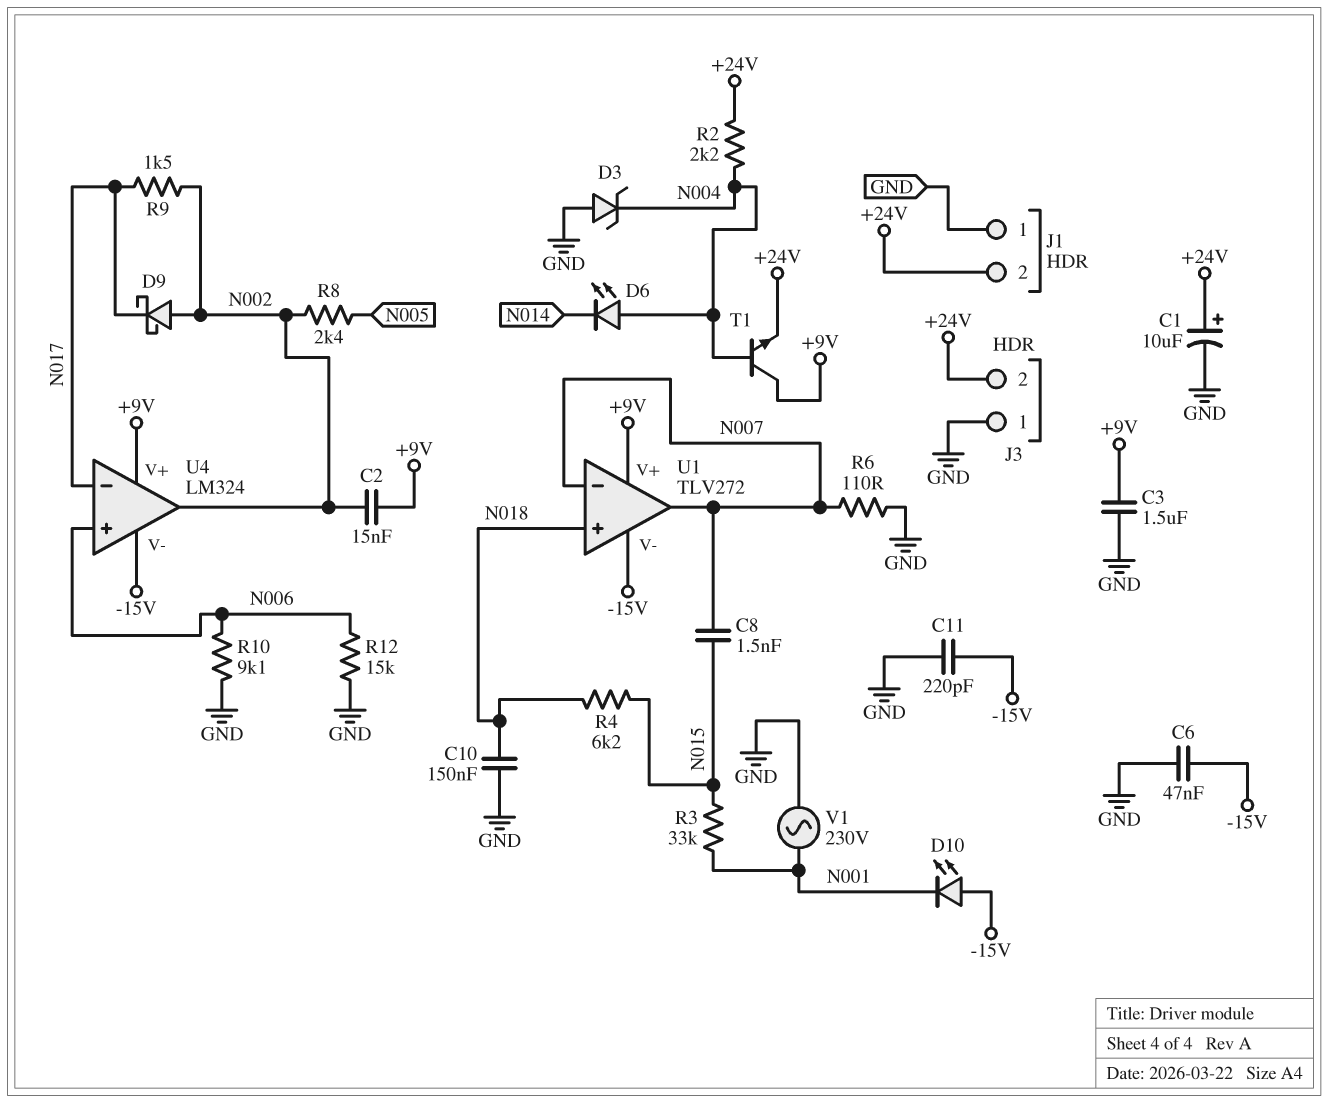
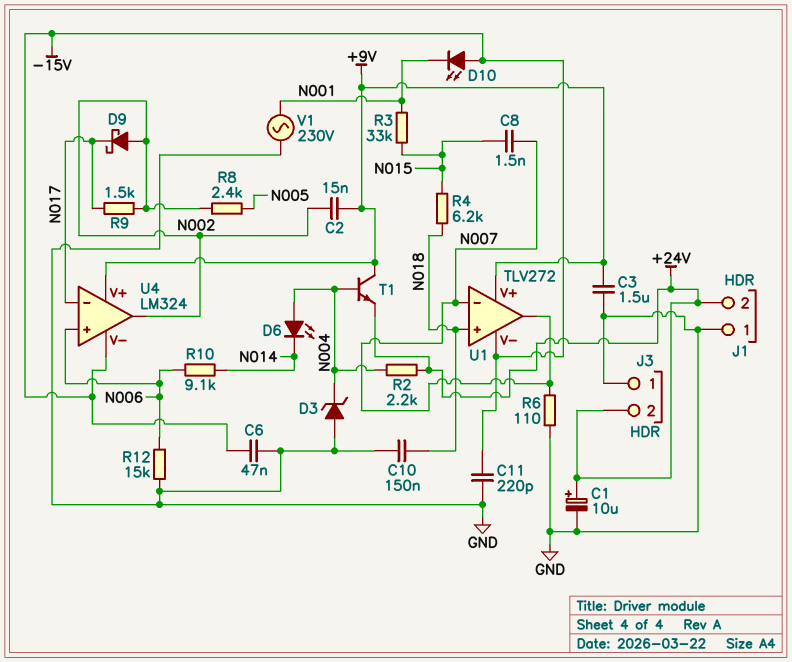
R10: 9.1k (GND, N006) -> 9.1k (N006, N014)

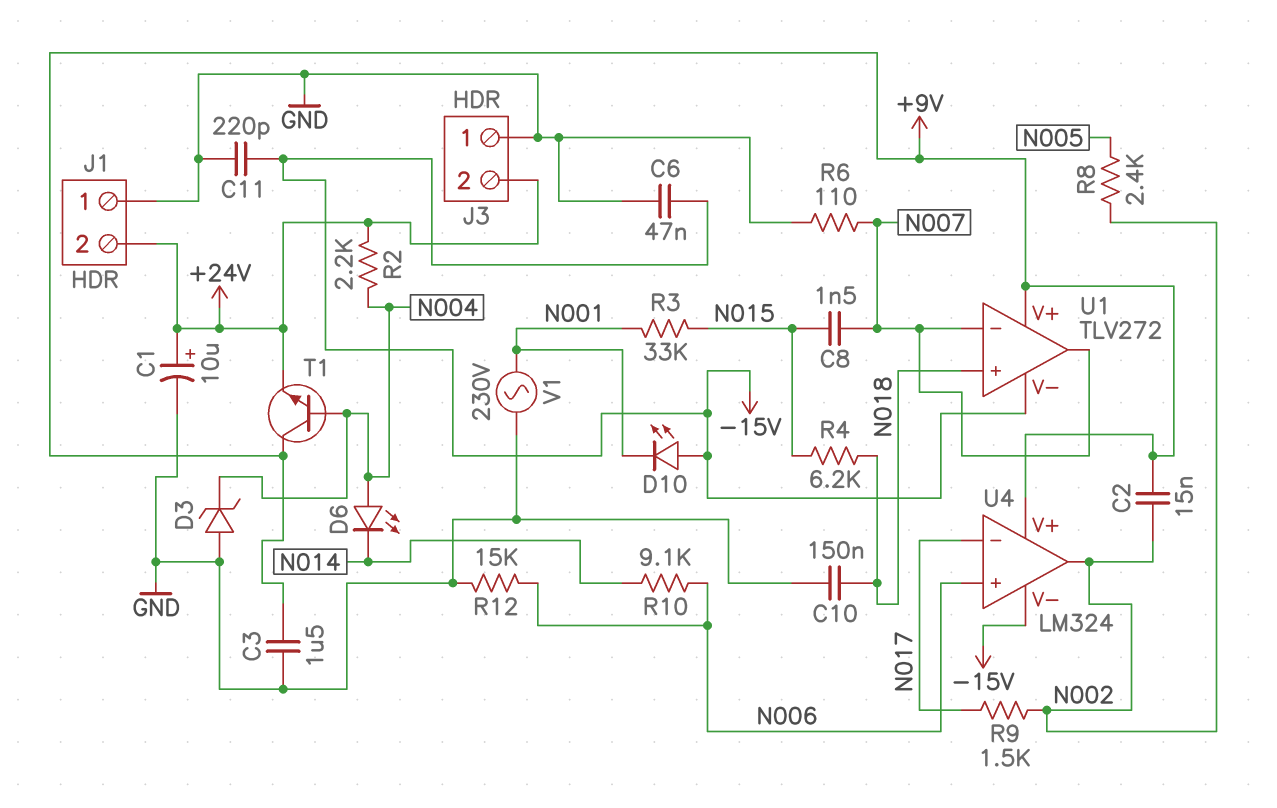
D9: schottky (A N002, K N017) -> none

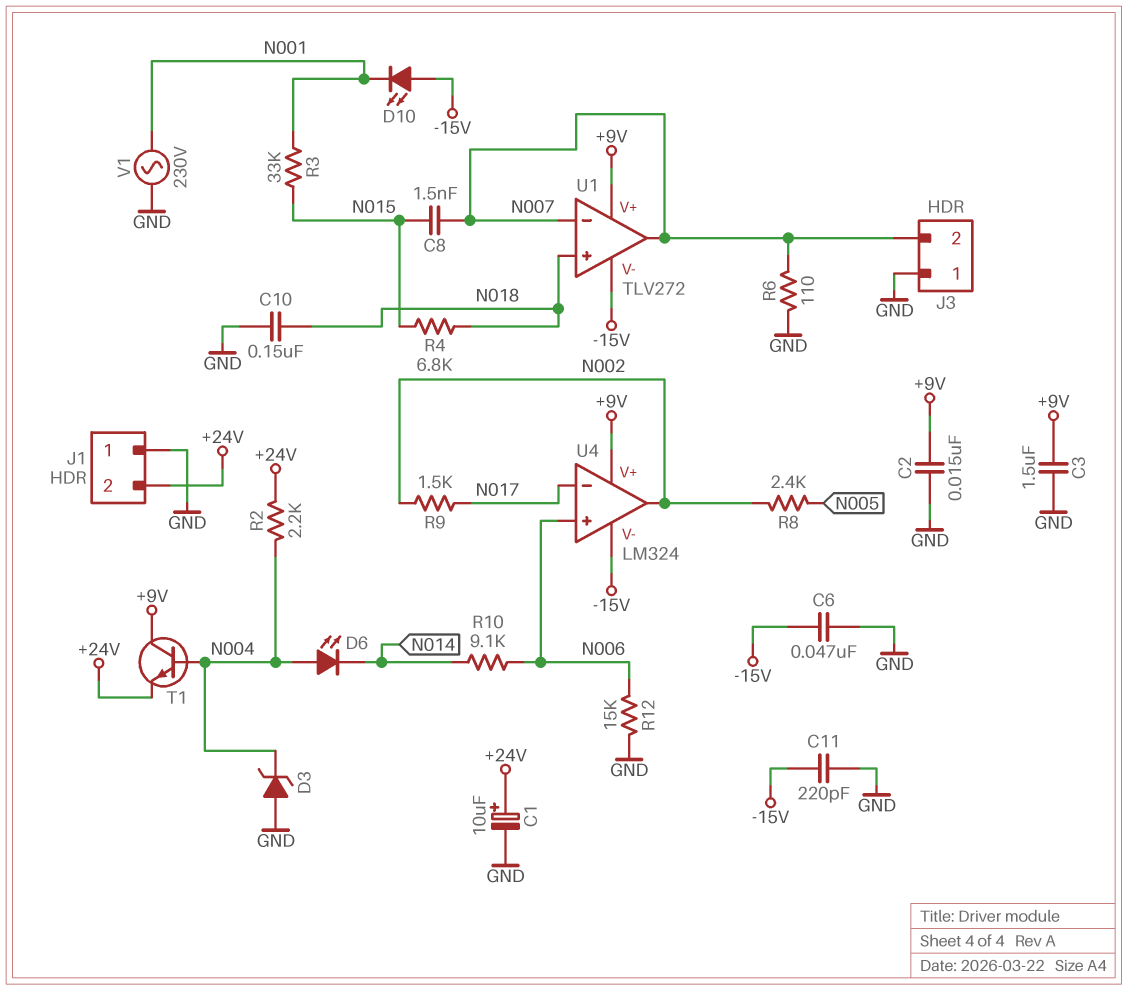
C2: 15nF (+9V, N002) -> 15nF (+9V, GND)
J3 pin 2: +24V -> N007
R4: 6.2k (N015, N018) -> 6.8k (N015, N018)

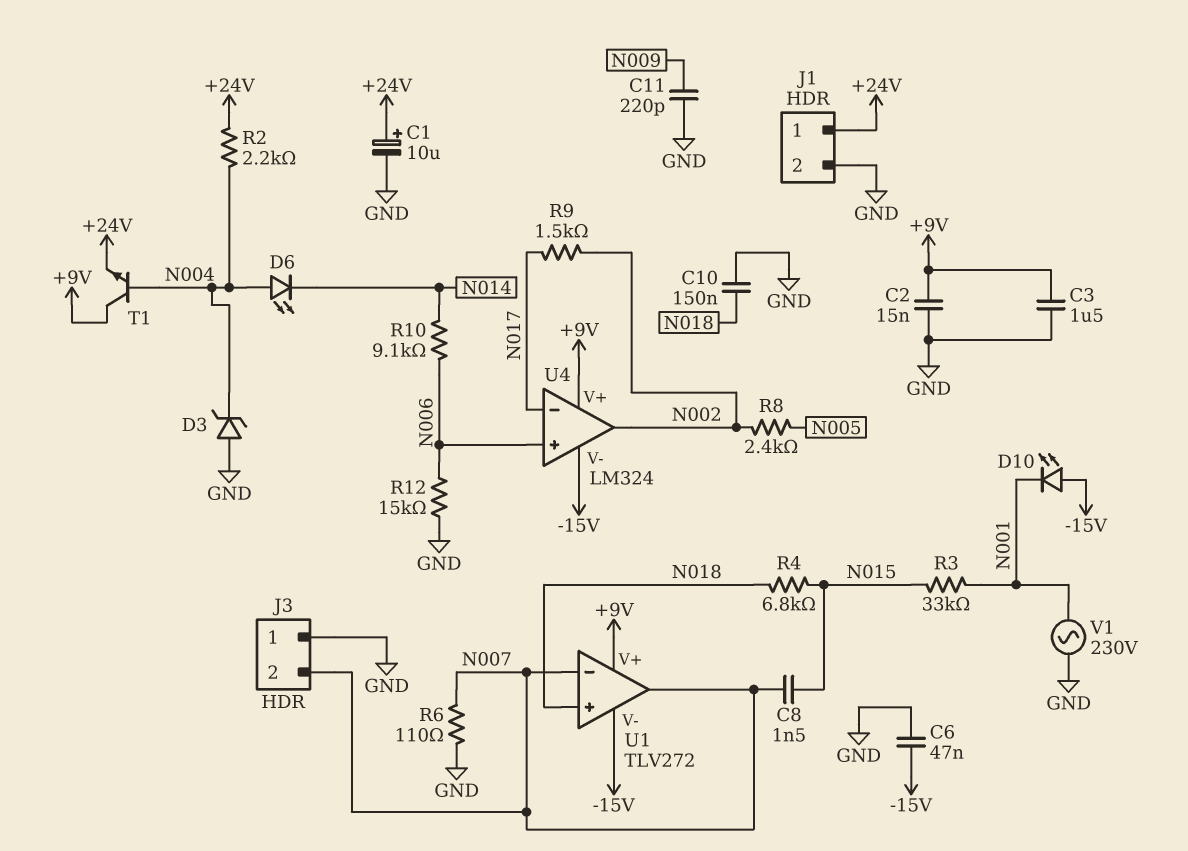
C11: 220pF (-15V, GND) -> 220pF (GND, N009)
J1 pin 1: GND -> +24V
J1 pin 2: +24V -> GND

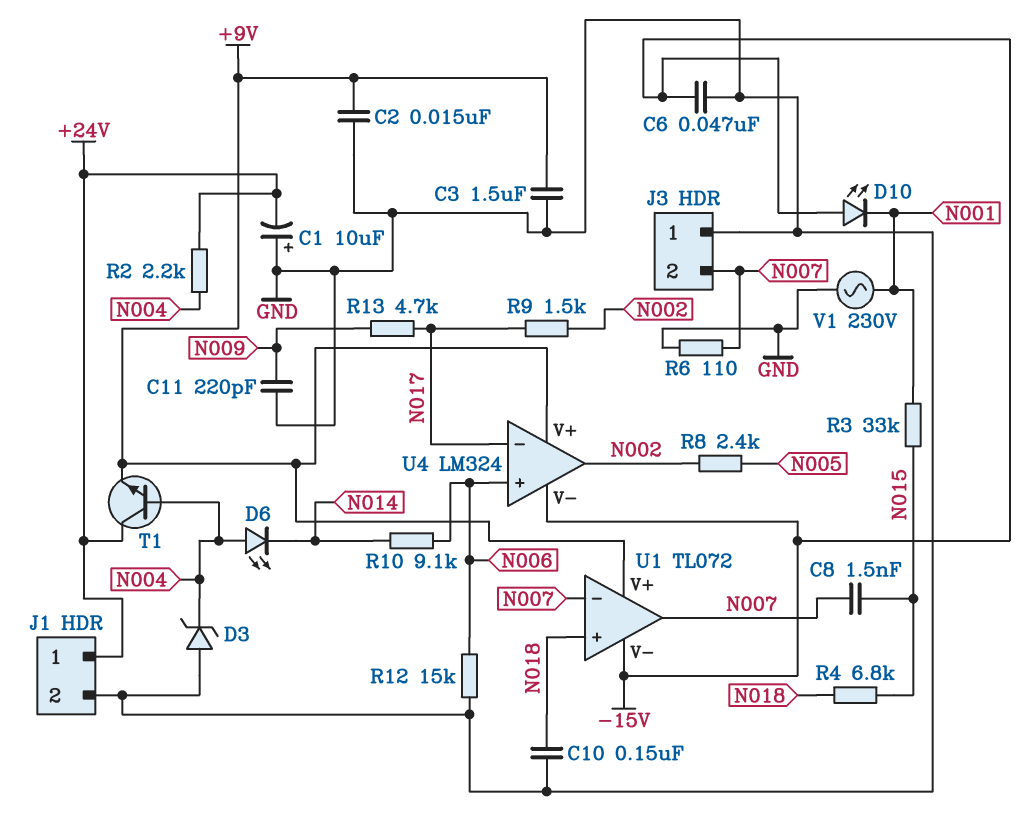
C1: 10uF (plus +24V, minus GND) -> 10uF (plus GND, minus +24V)
R13: none -> 4.7k (N009, N017)
T1: NPN (B N004, C +9V, E +24V) -> NPN (B N004, C +24V, E +9V)
U1: TLV272 -> TL072

